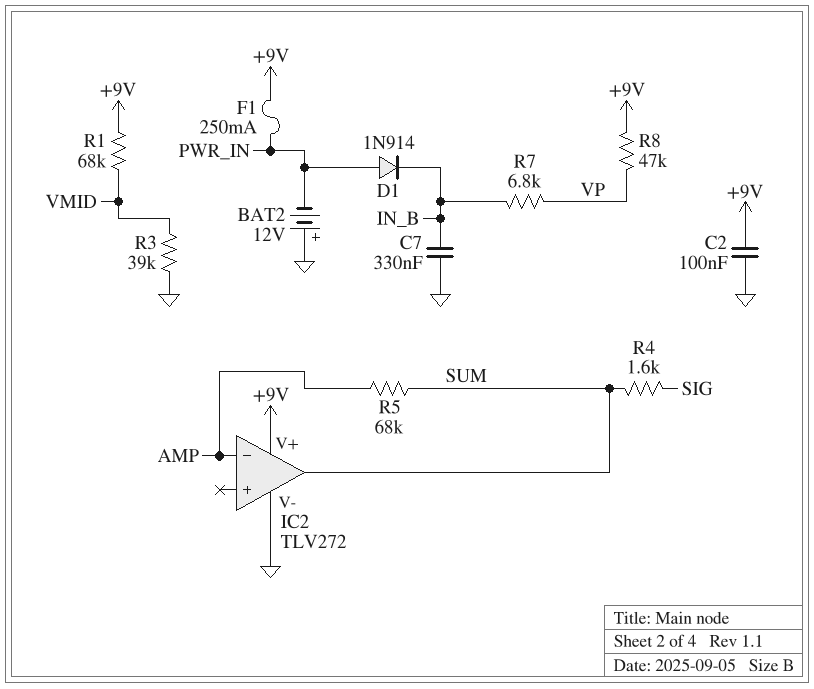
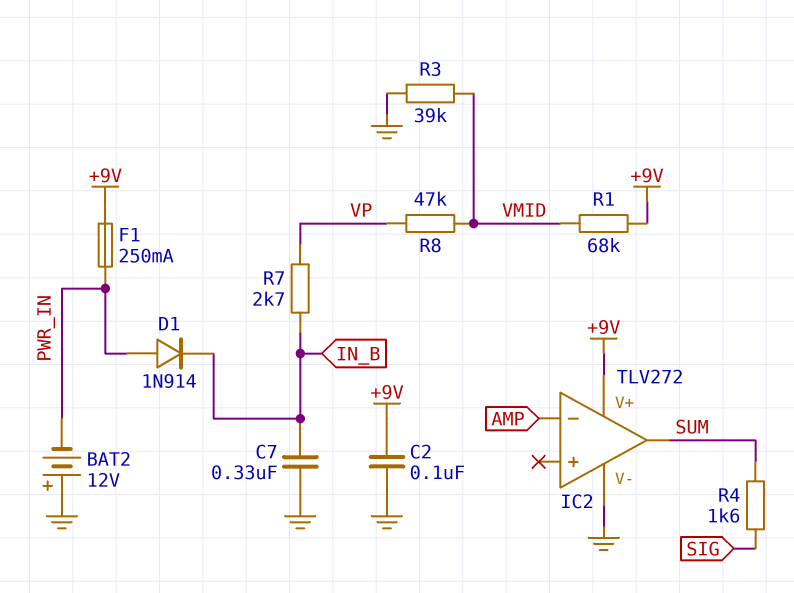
R5: 68k (AMP, SUM) -> none
R7: 6.8k (IN_B, VP) -> 2.7k (IN_B, VP)
R8: 47k (+9V, VP) -> 47k (VMID, VP)

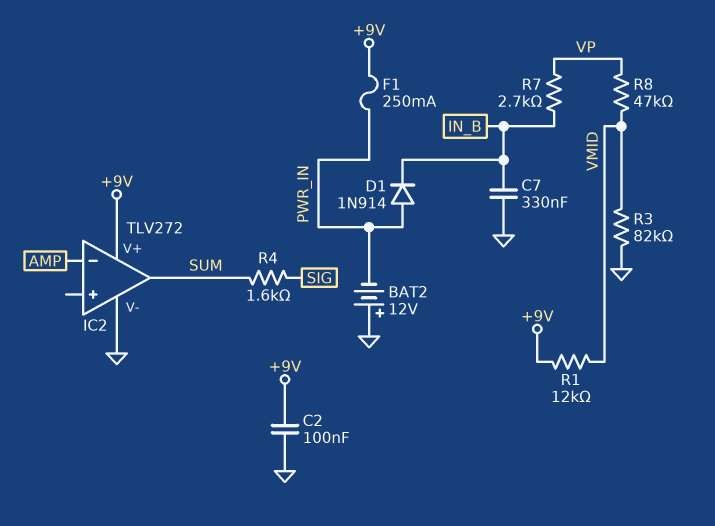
R1: 68k (+9V, VMID) -> 12k (+9V, VMID)
R3: 39k (GND, VMID) -> 82k (GND, VMID)

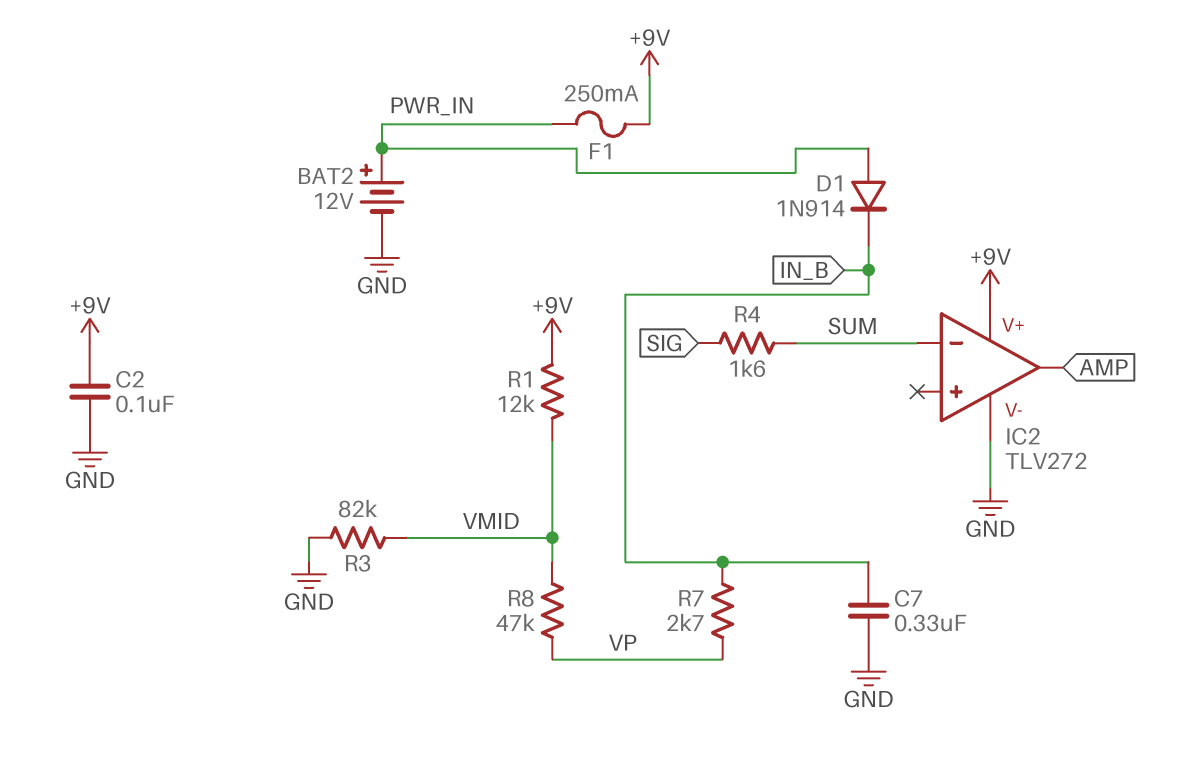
BAT2: 12V (plus GND, minus PWR_IN) -> 12V (plus PWR_IN, minus GND)
IC2 pin in-: AMP -> SUM
IC2 pin out: SUM -> AMP

